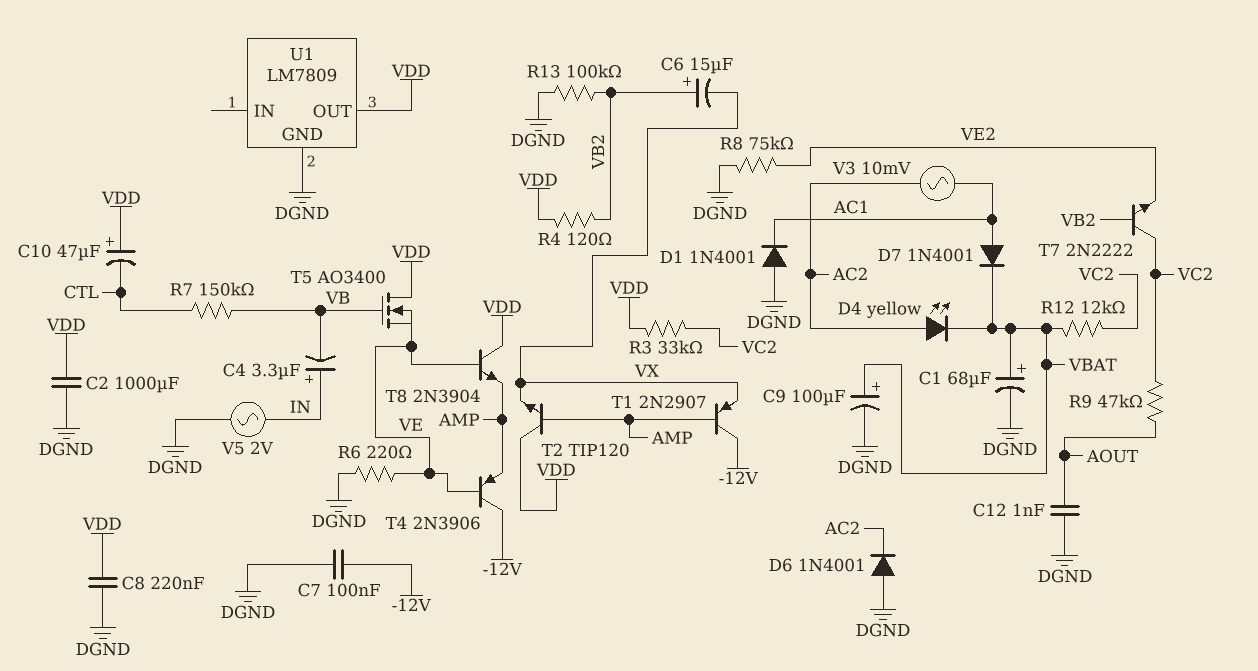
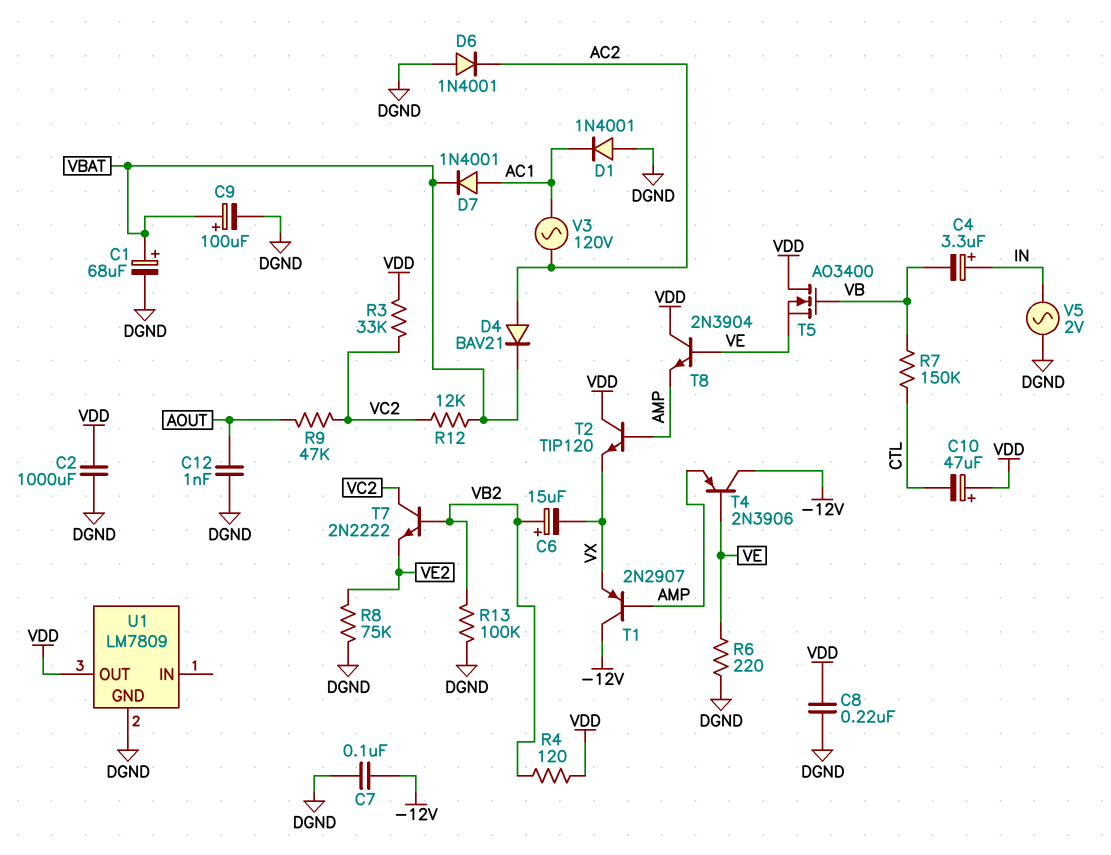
D4: LED yellow (A AC2, K VBAT) -> diode BAV21 (A AC2, K VBAT)
V3: AC 10mV (AC1, AC2) -> AC 120V (AC1, AC2)

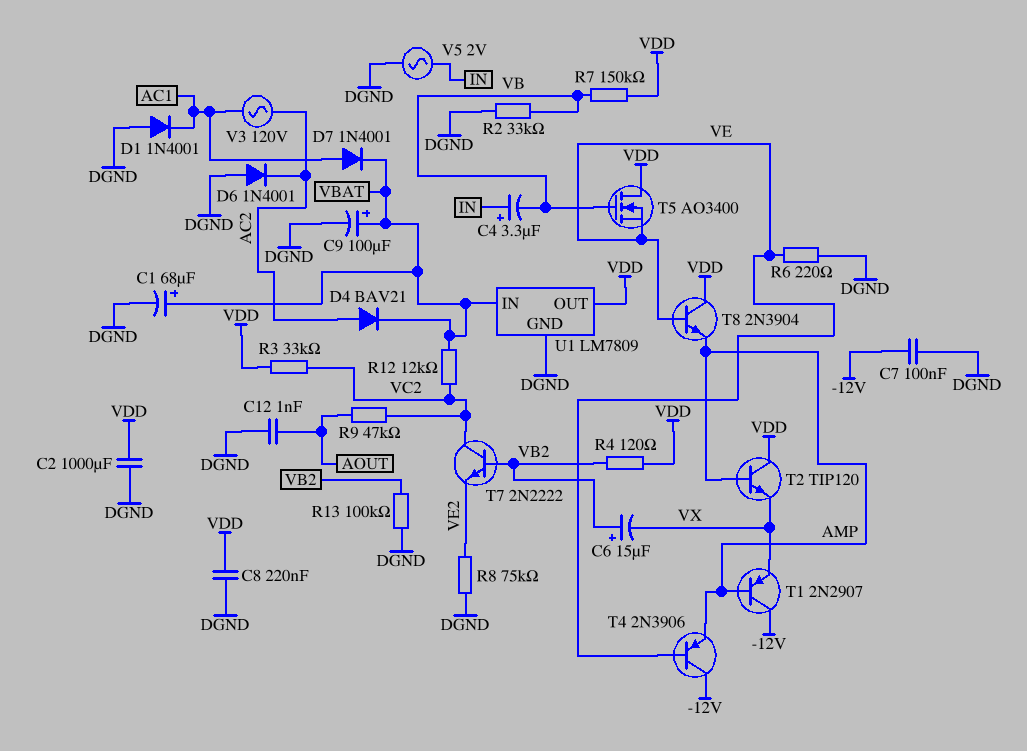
C10: 47uF (plus VDD, minus CTL) -> none
R2: none -> 33k (DGND, VB)
R7: 150k (CTL, VB) -> 150k (VB, VDD)
U1 pin IN: none -> VBAT

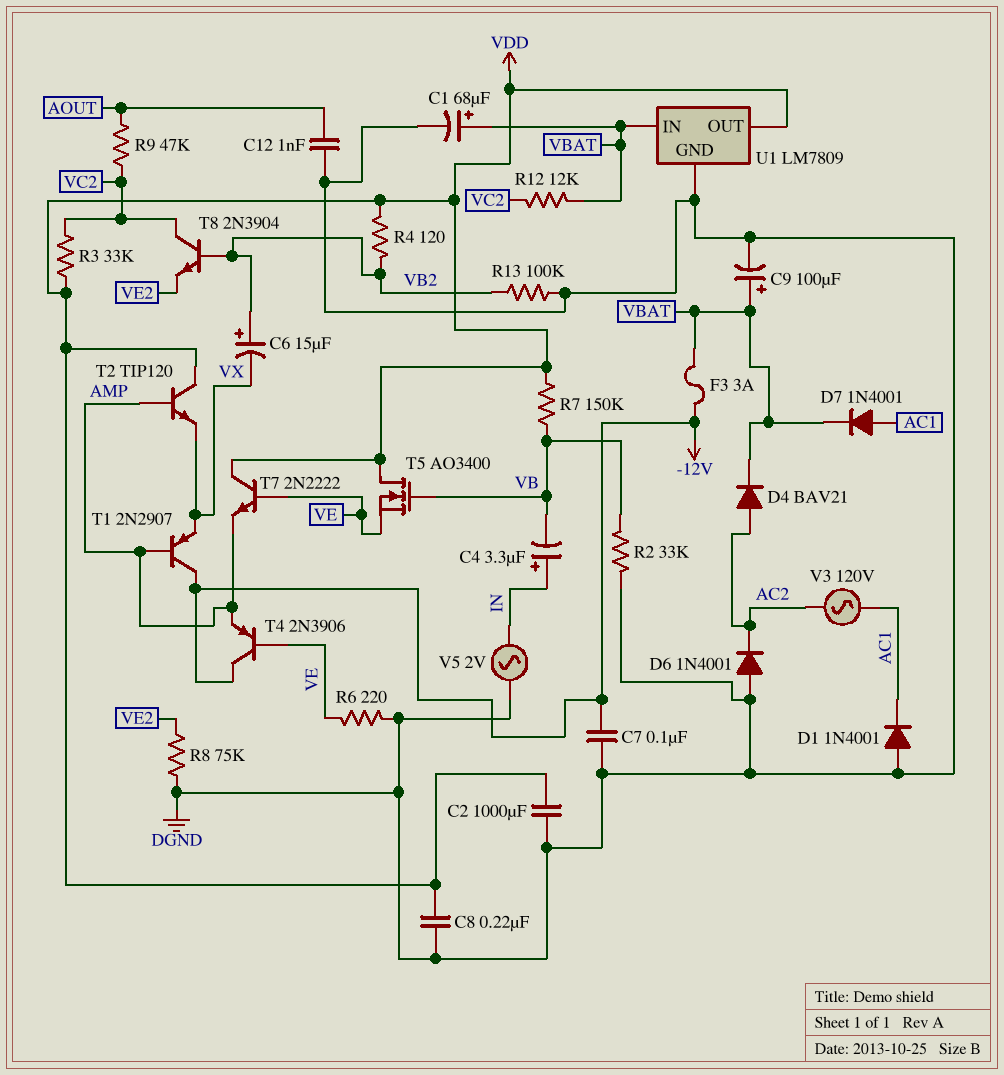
F3: none -> 3A (-12V, VBAT)
T7: NPN 2N2222 (B VB2, C VC2, E VE2) -> NPN 2N2222 (B VE, C VDD, E AMP)
T8: NPN 2N3904 (B VE, C VDD, E AMP) -> NPN 2N3904 (B VB2, C VC2, E VE2)

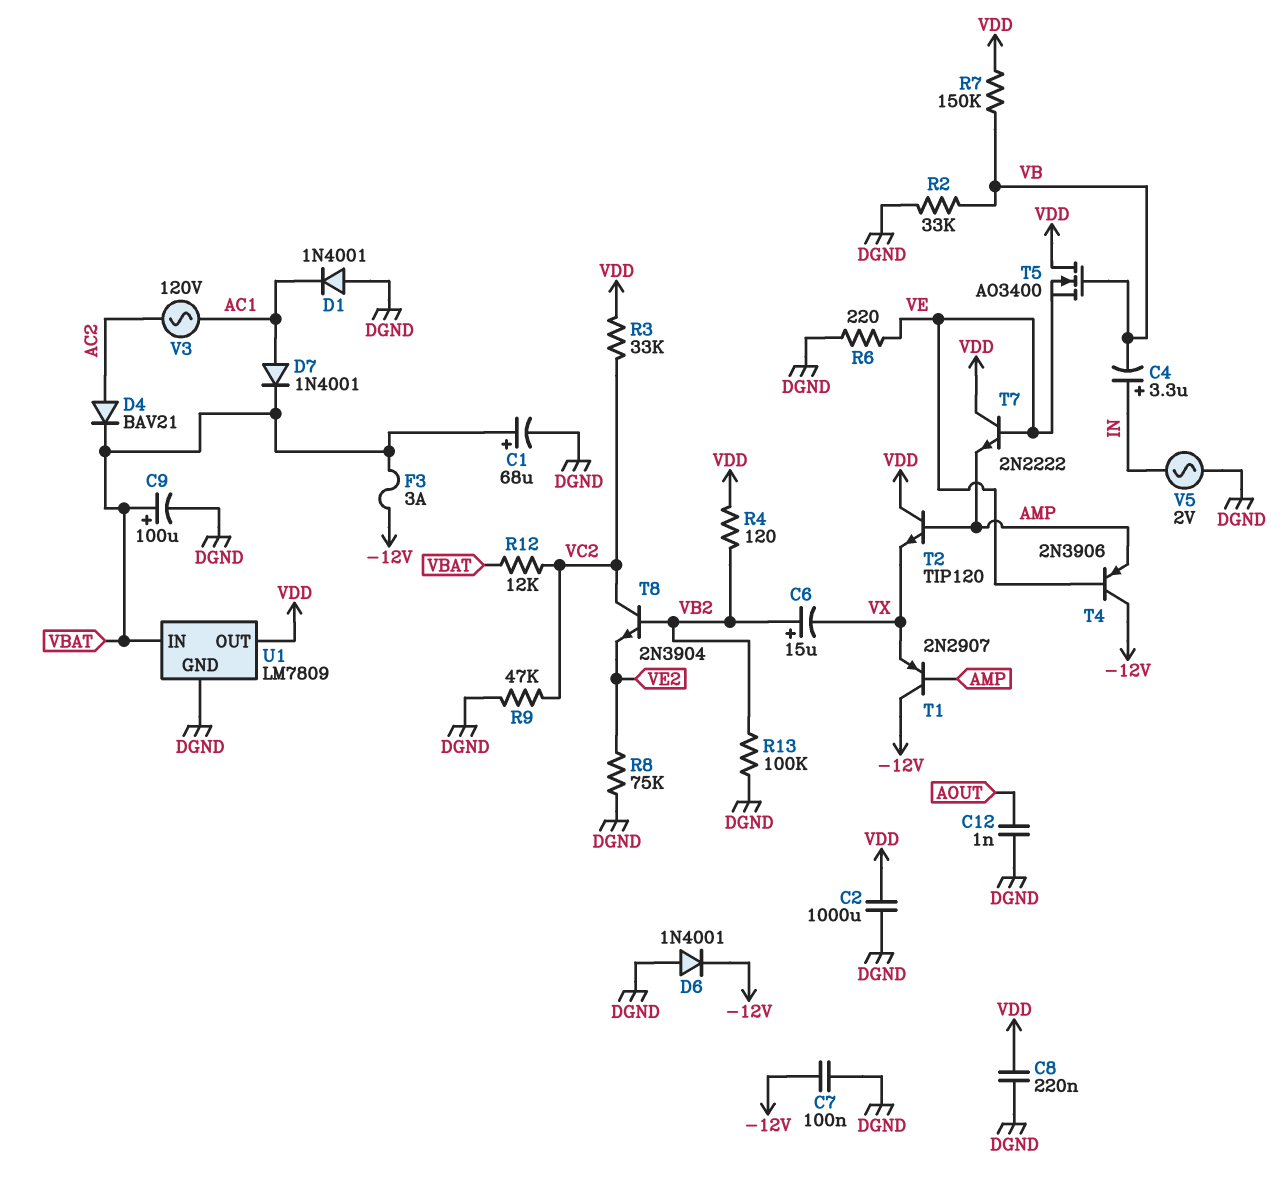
D6: diode 1N4001 (A DGND, K AC2) -> diode 1N4001 (A DGND, K -12V)
R9: 47k (AOUT, VC2) -> 47k (DGND, VC2)

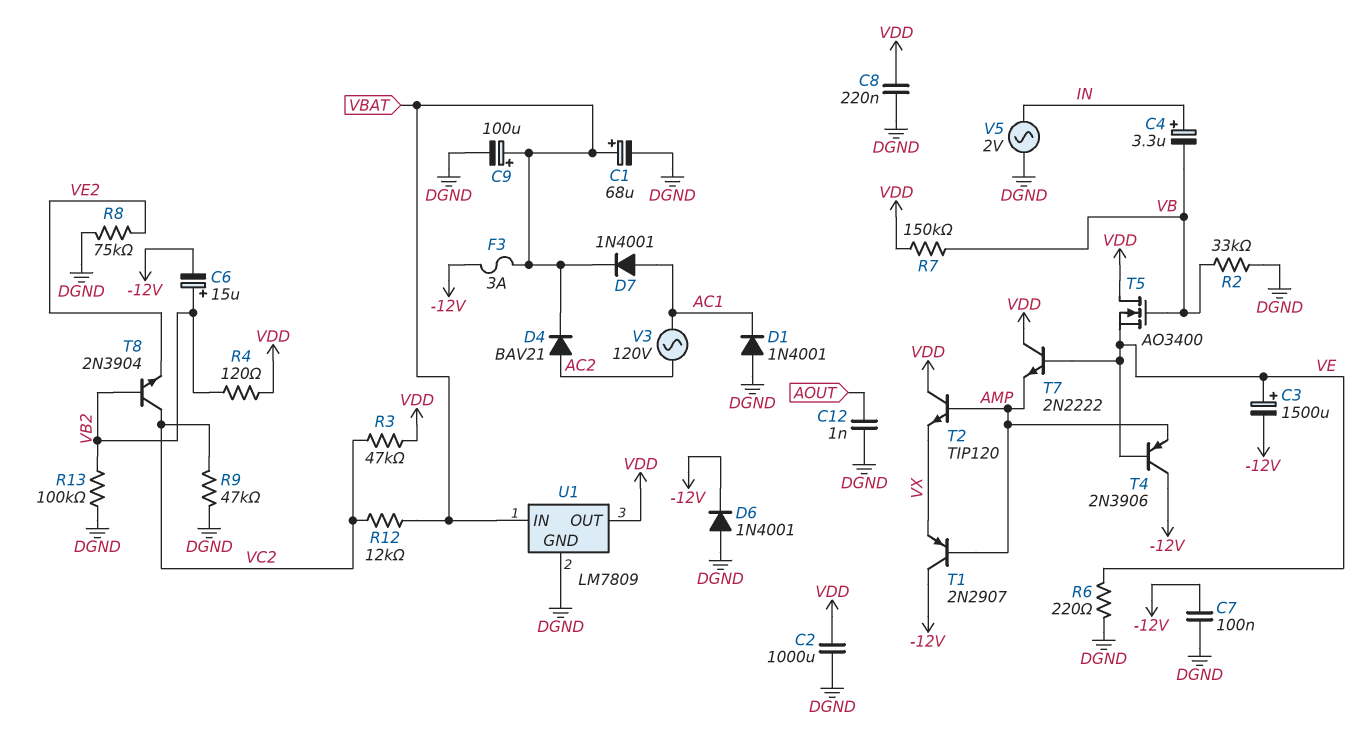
C3: none -> 1500uF (plus VE, minus -12V)
C6: 15uF (plus VB2, minus VX) -> 15uF (plus VB2, minus -12V)
R3: 33k (VC2, VDD) -> 47k (VC2, VDD)

